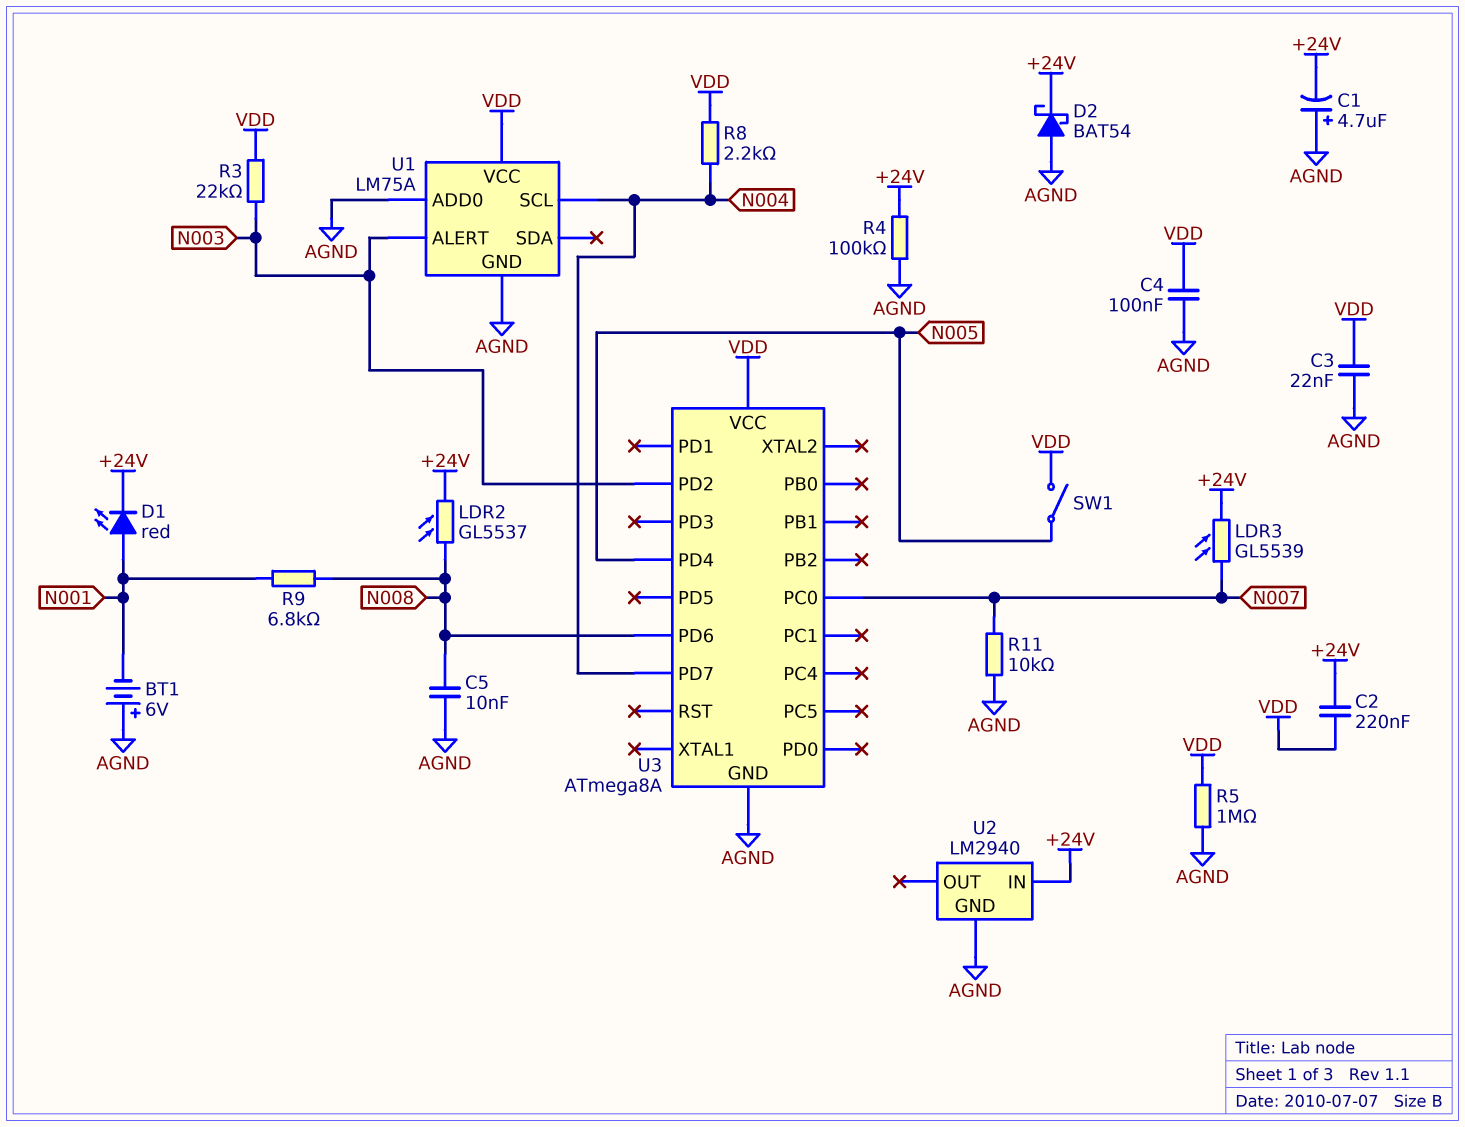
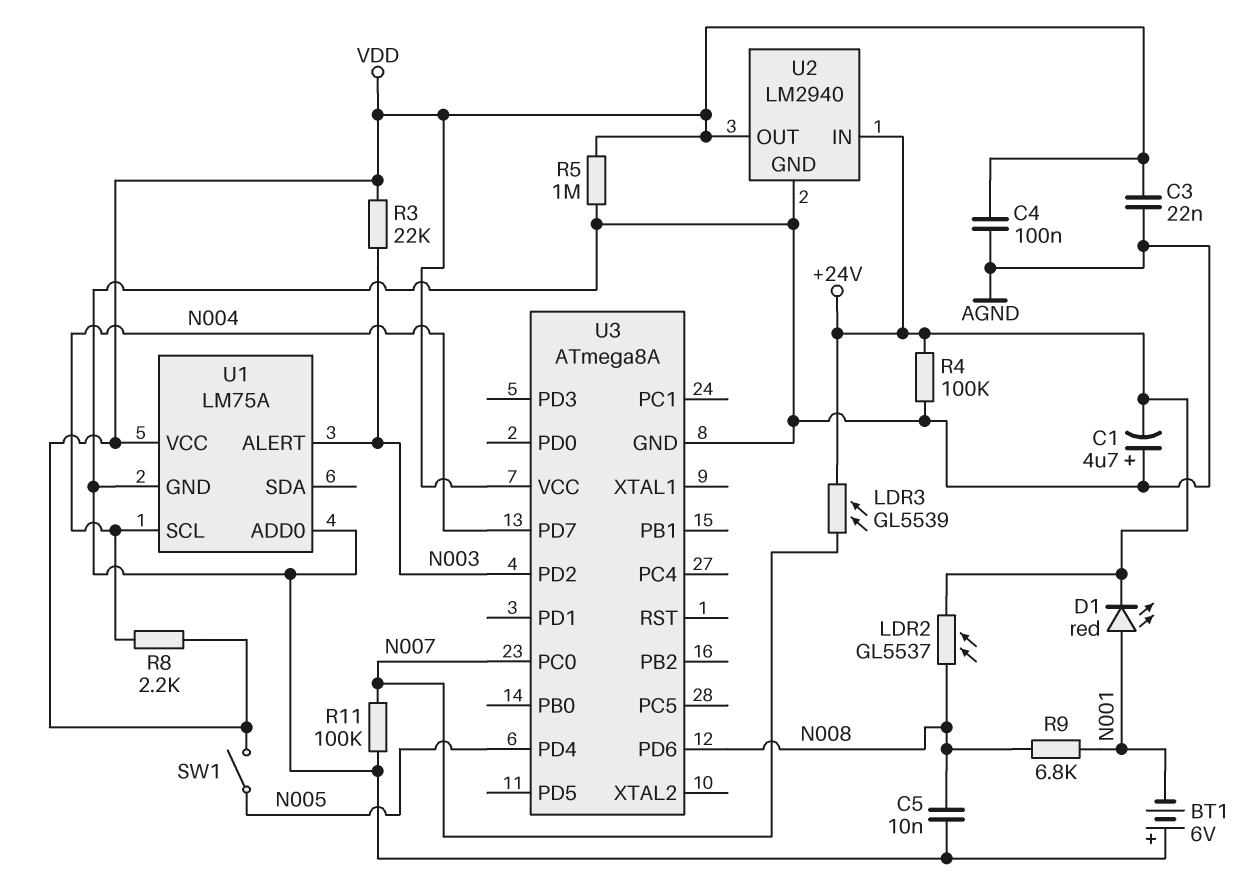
C2: 220nF (+24V, VDD) -> none
D2: schottky BAT54 (A AGND, K +24V) -> none
R11: 10k (AGND, N007) -> 100k (AGND, N007)
U2 pin OUT: none -> VDD

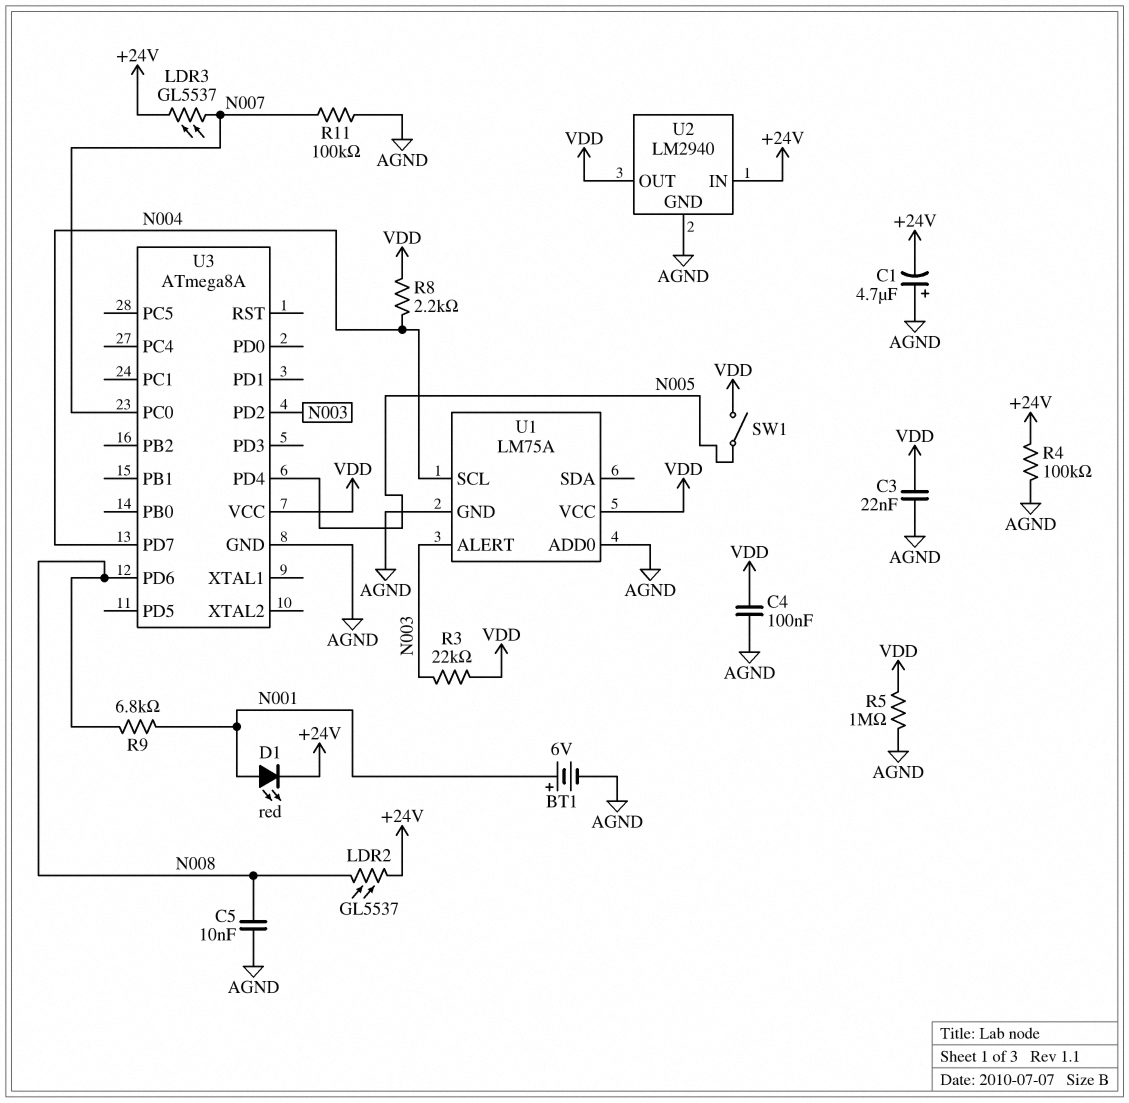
BT1: 6V (plus AGND, minus N001) -> 6V (plus N001, minus AGND)
LDR3: GL5539 (+24V, N007) -> GL5537 (+24V, N007)

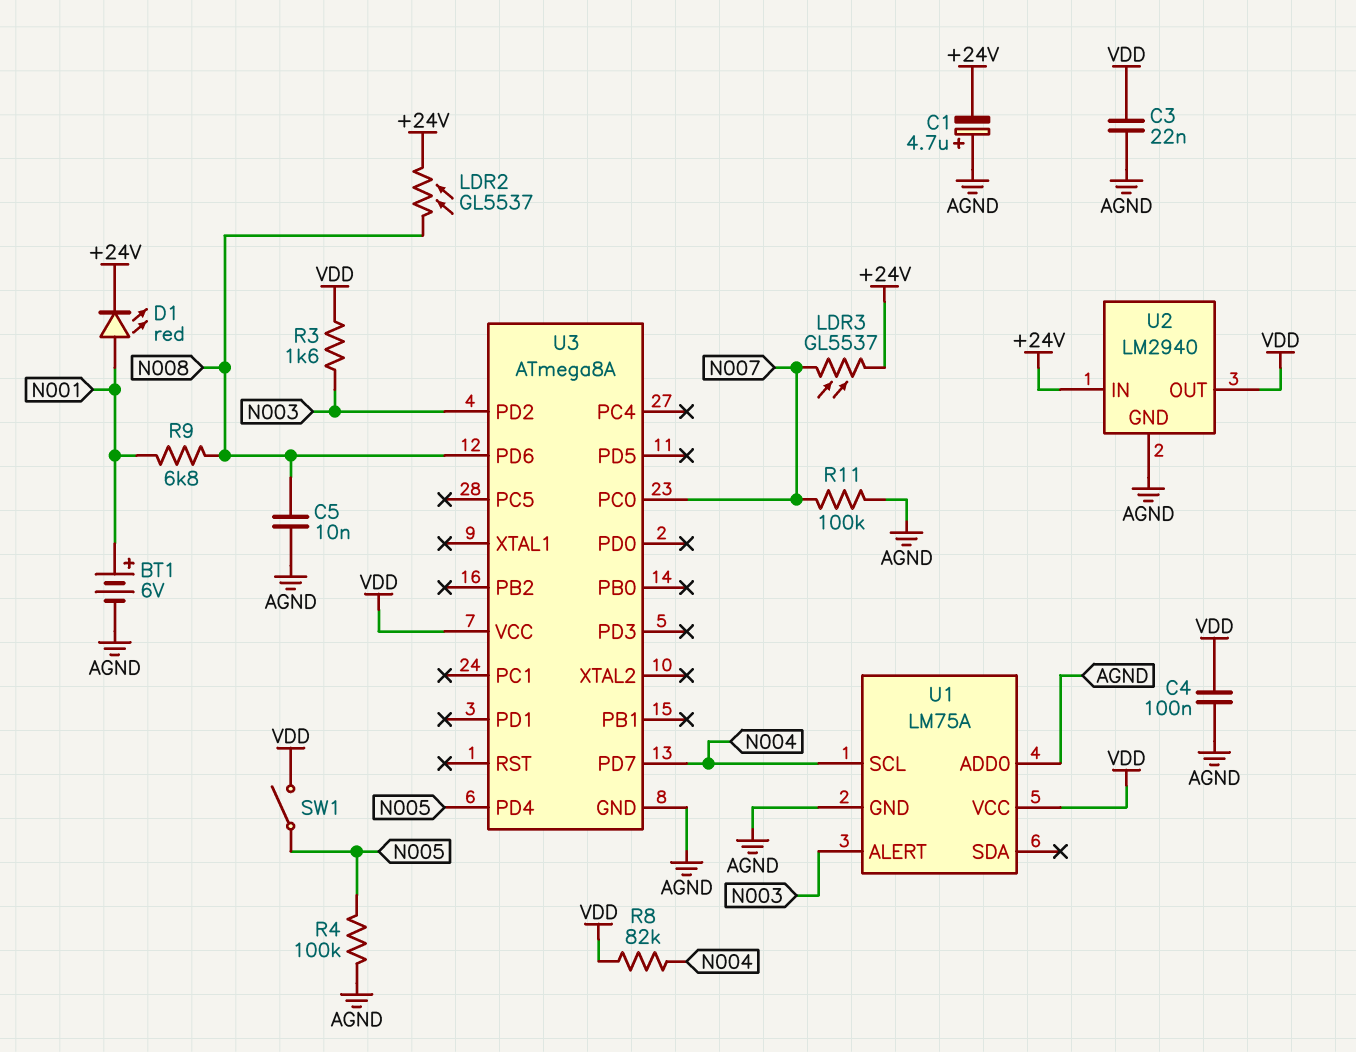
R3: 22k (N003, VDD) -> 1.6k (N003, VDD)
R4: 100k (+24V, AGND) -> 100k (AGND, N005)
R5: 1M (AGND, VDD) -> none
R8: 2.2k (N004, VDD) -> 82k (N004, VDD)

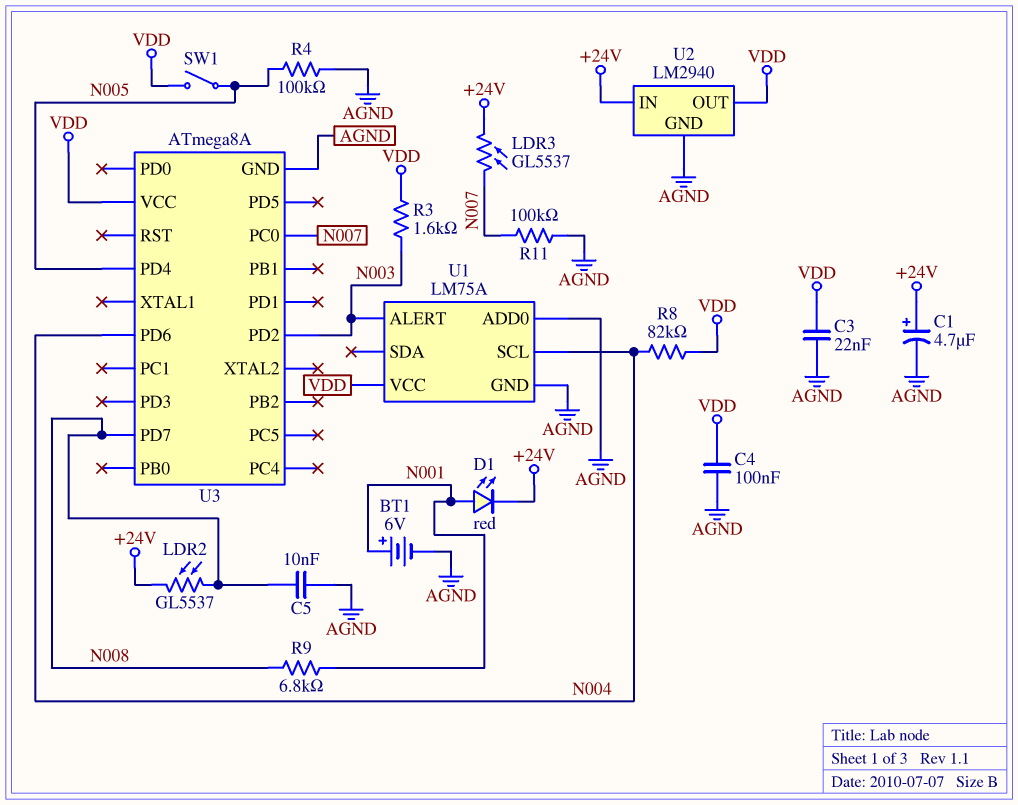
C1: 4.7uF (plus AGND, minus +24V) -> 4.7uF (plus +24V, minus AGND)
U3 pin PD6: N008 -> N004
U3 pin PD7: N004 -> N008

